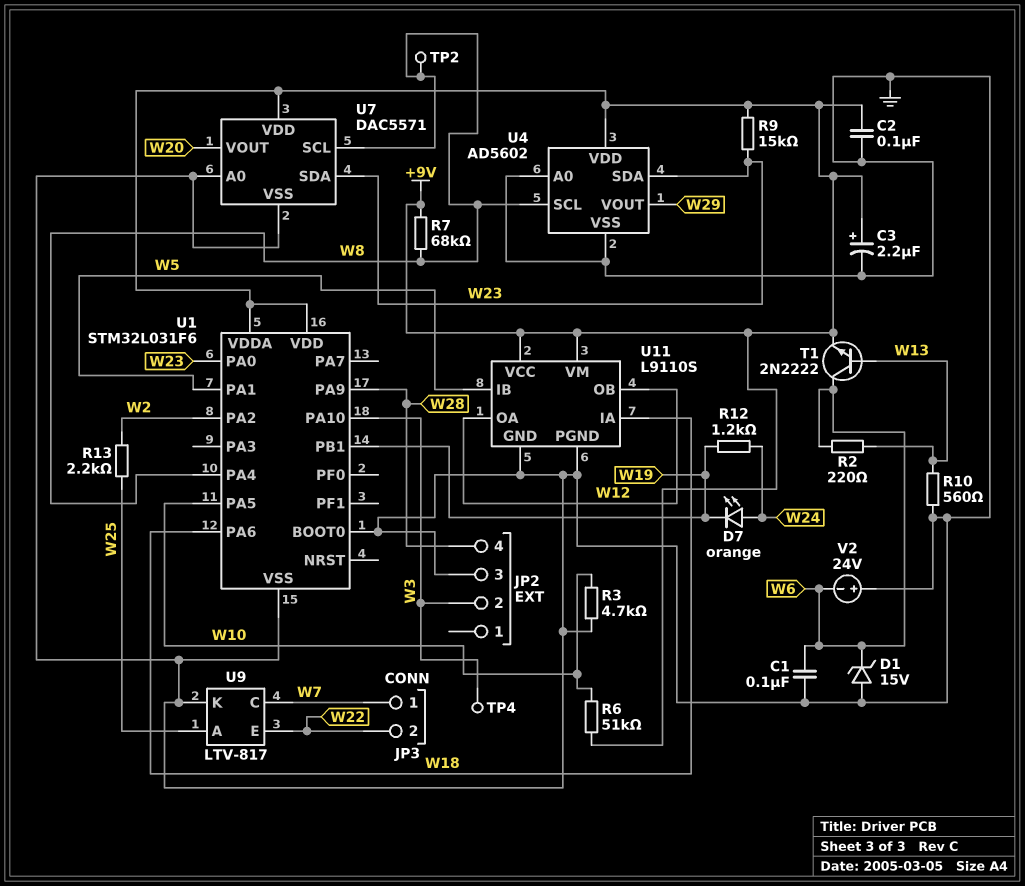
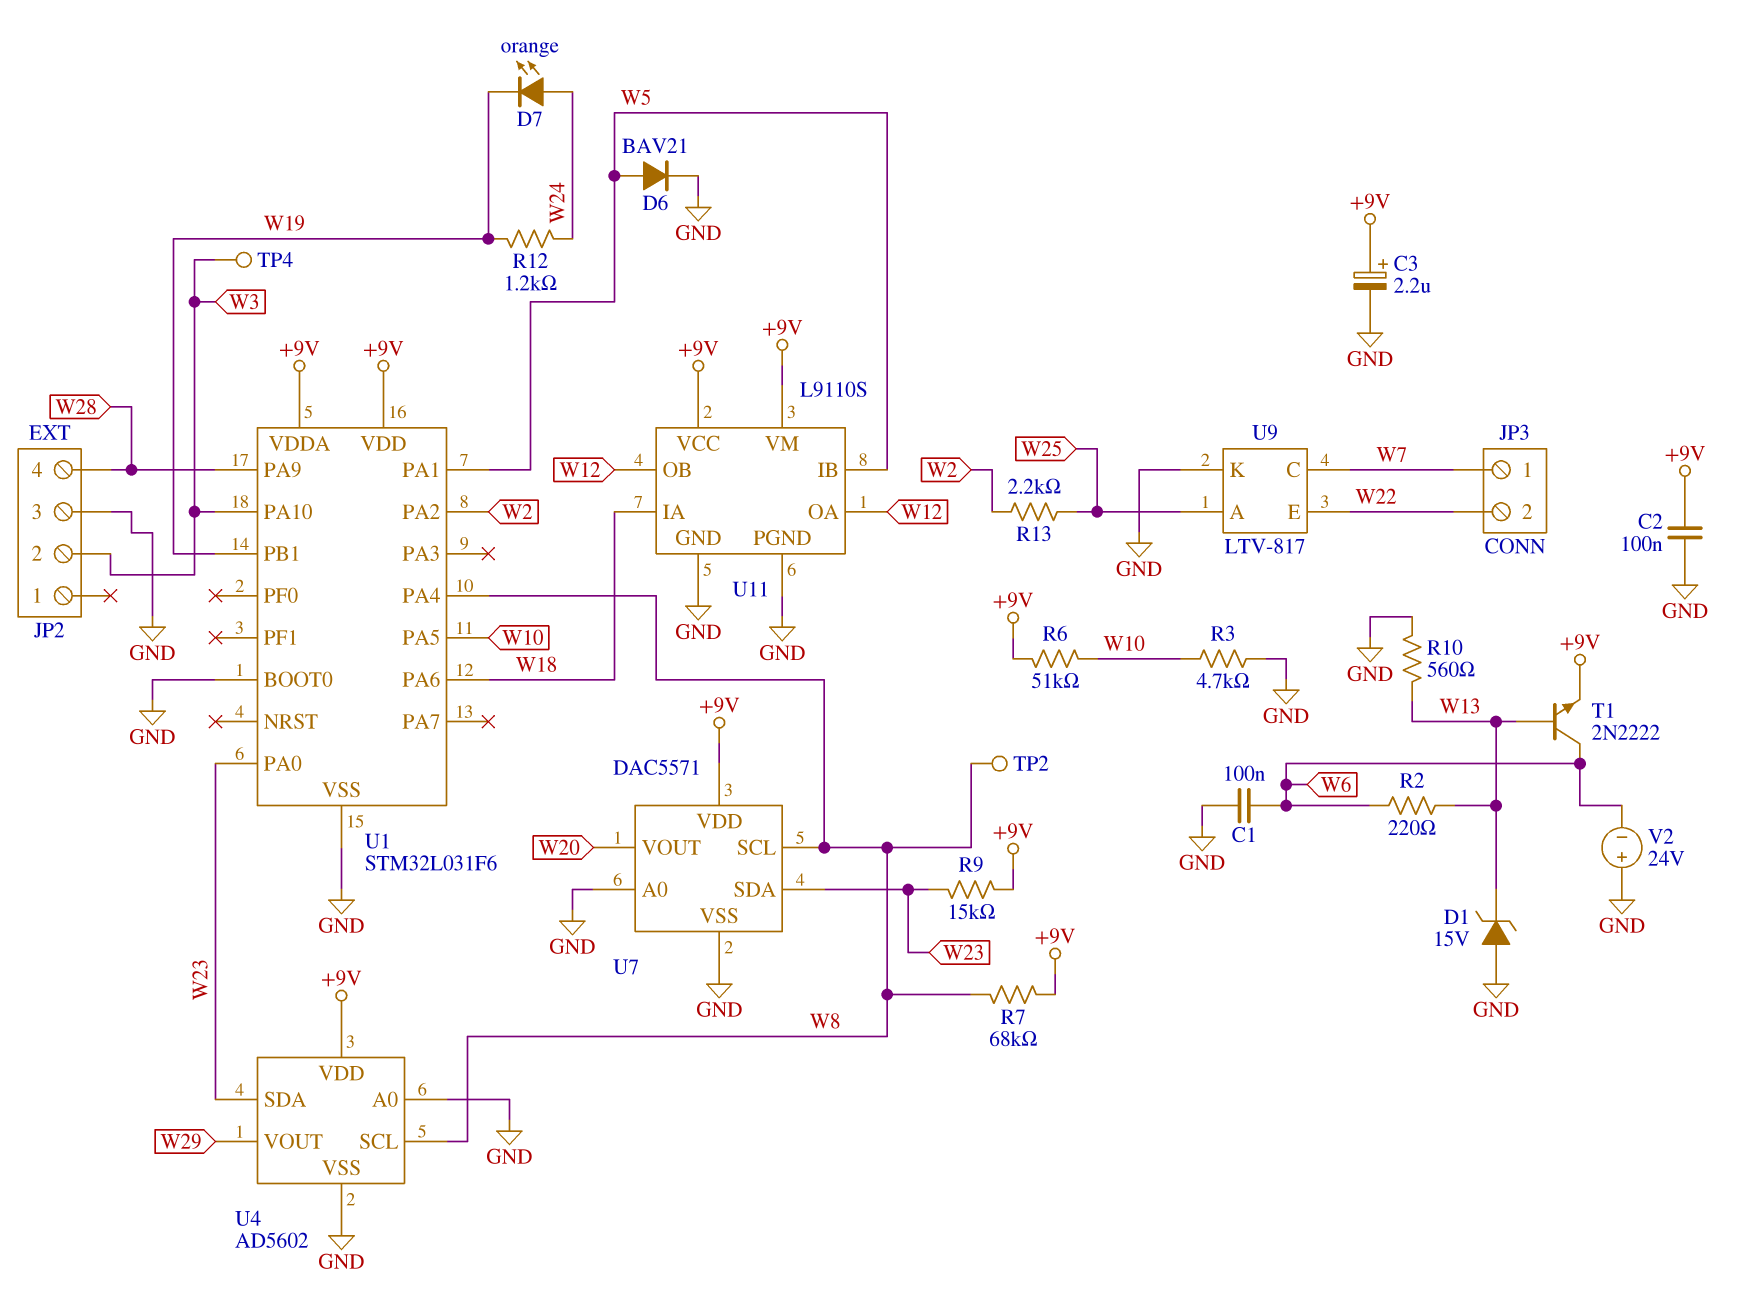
D1: zener 15V (A GND, K W6) -> zener 15V (A GND, K W13)
D6: none -> diode BAV21 (A W5, K GND)

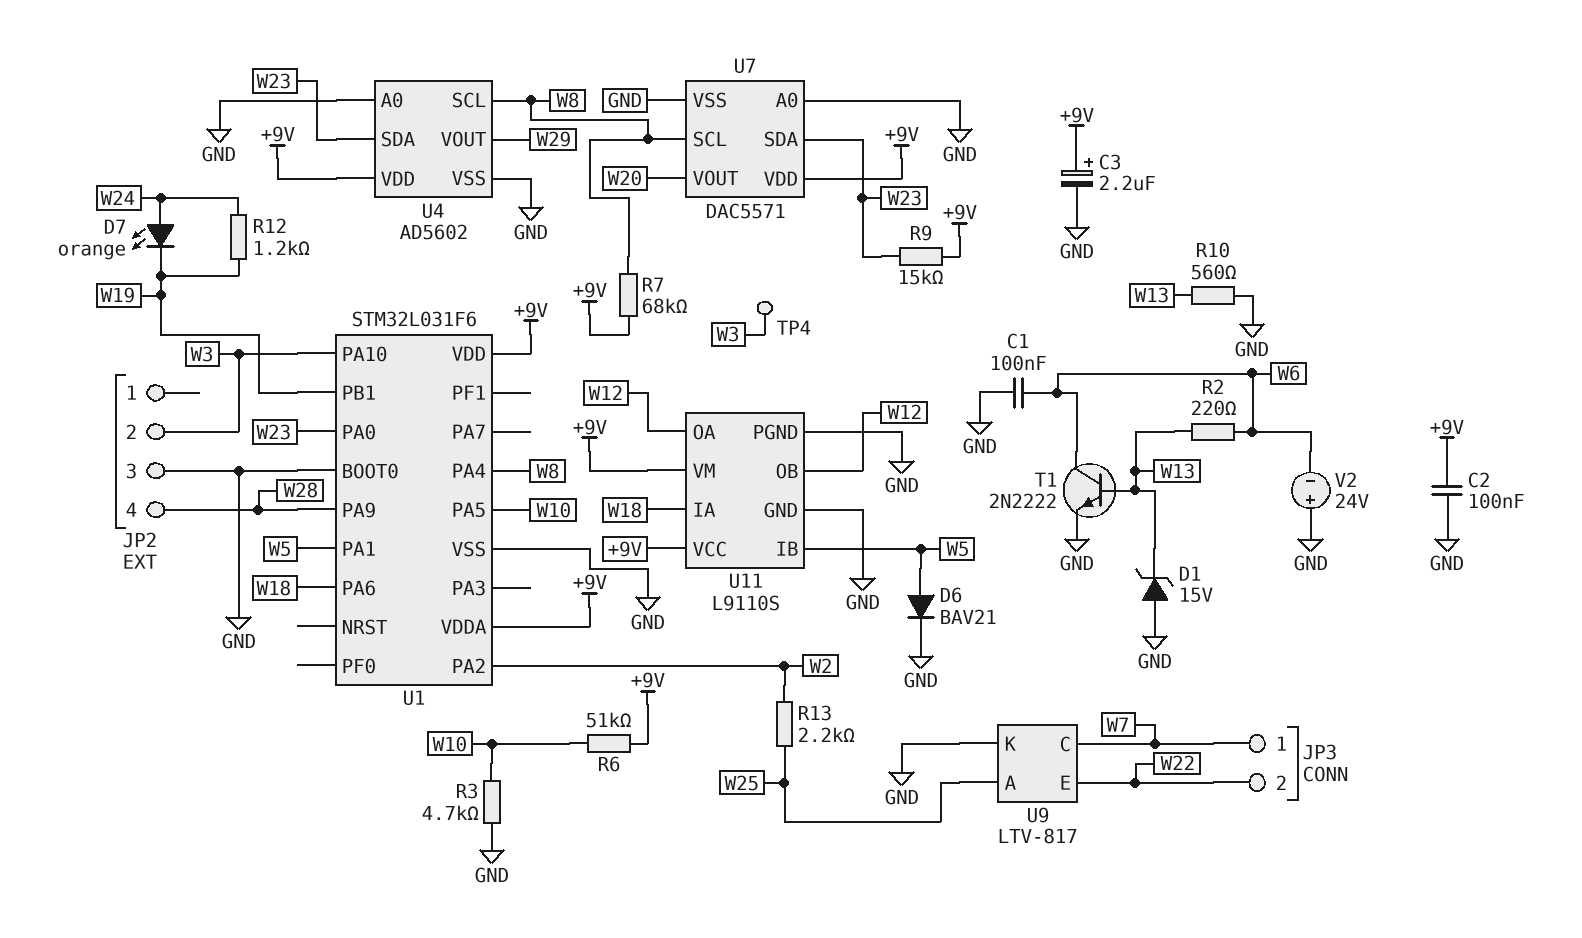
T1: NPN 2N2222 (B W13, C W6, E +9V) -> NPN 2N2222 (B W13, C W6, E GND)
TP2: test point (W8) -> none

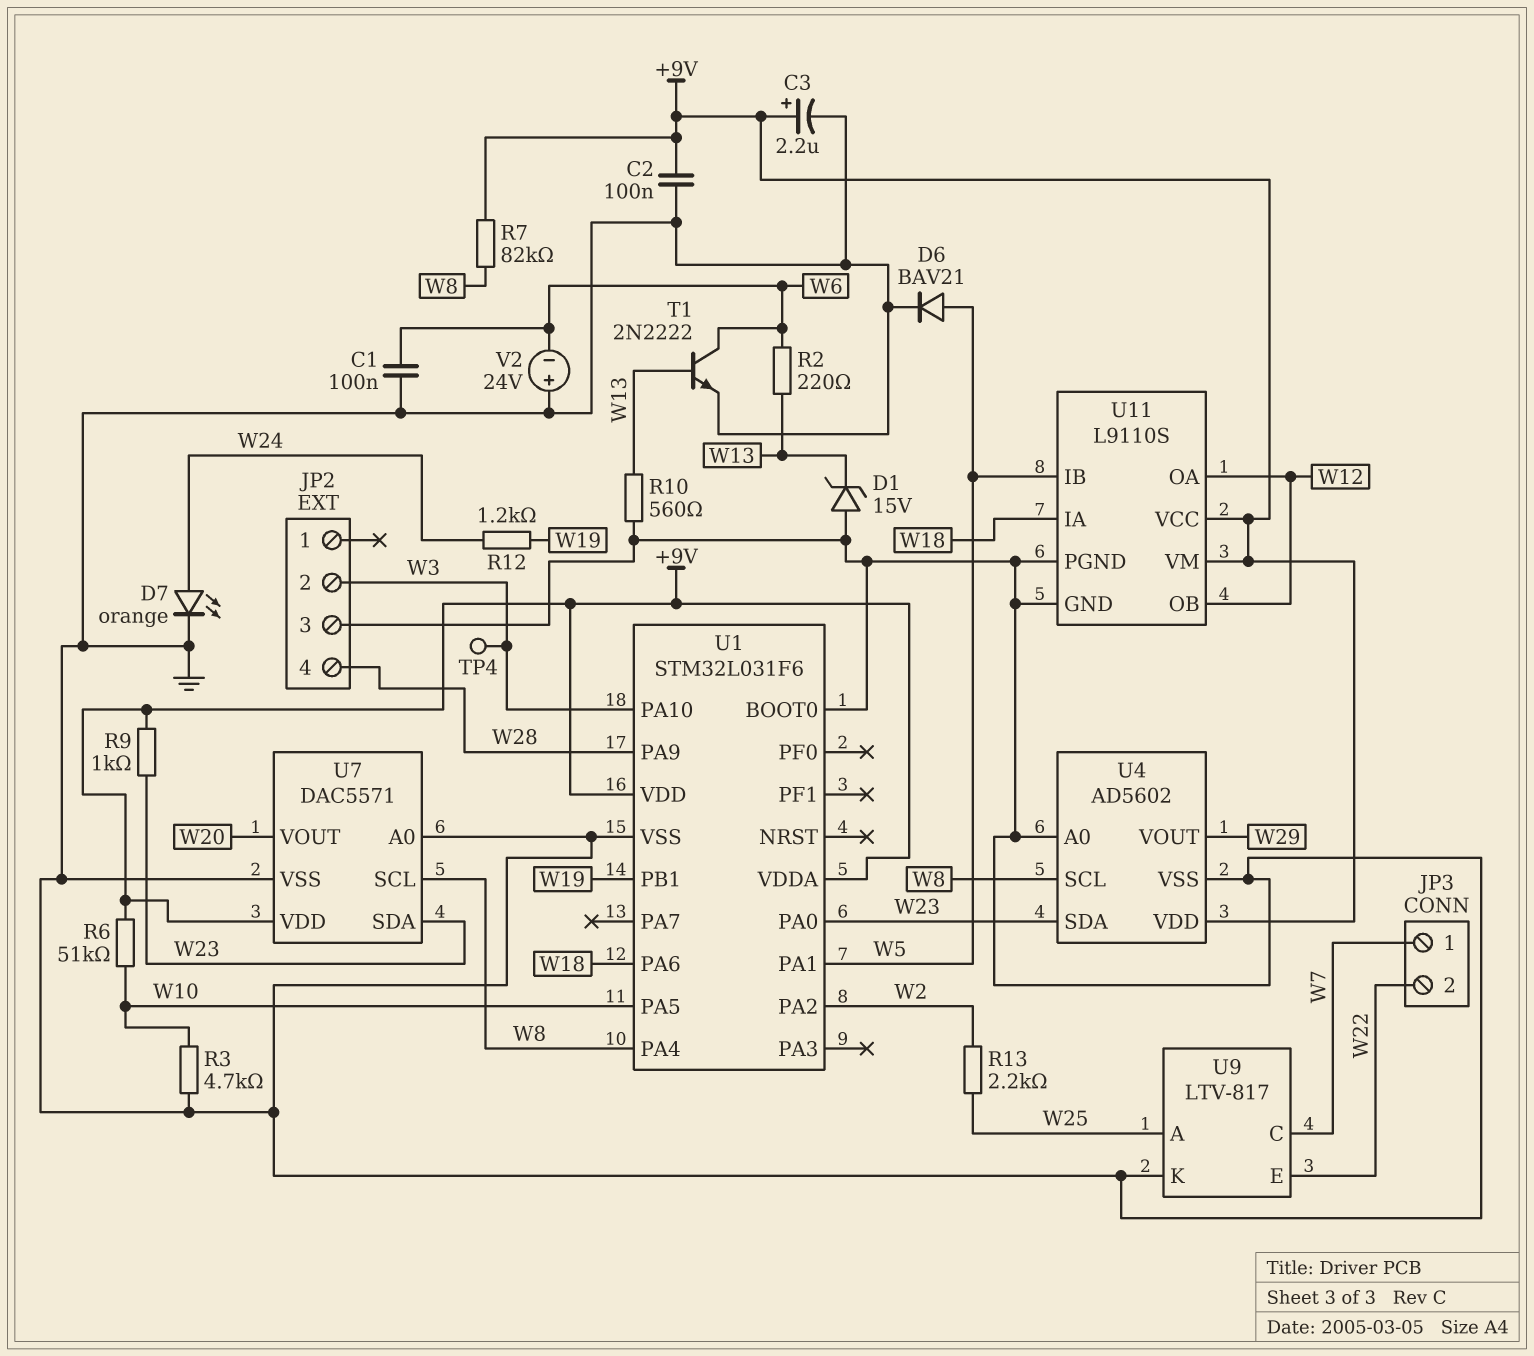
D7: LED orange (A W24, K W19) -> LED orange (A W24, K GND)
R7: 68k (+9V, W8) -> 82k (+9V, W8)
R9: 15k (+9V, W23) -> 1k (+9V, W23)

